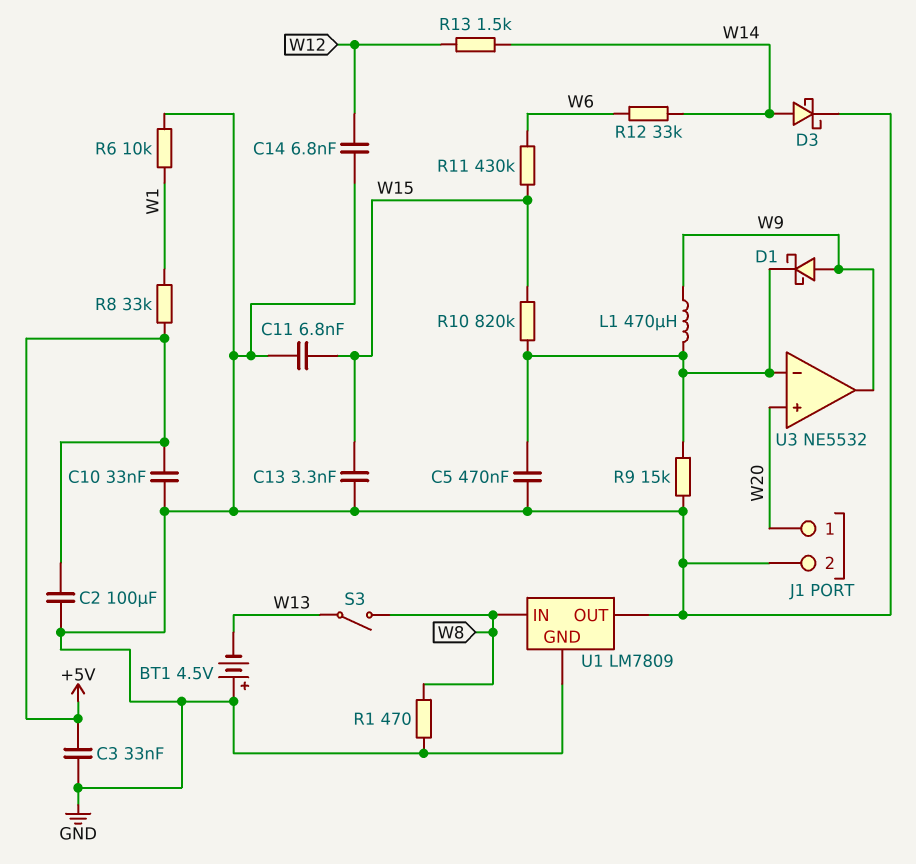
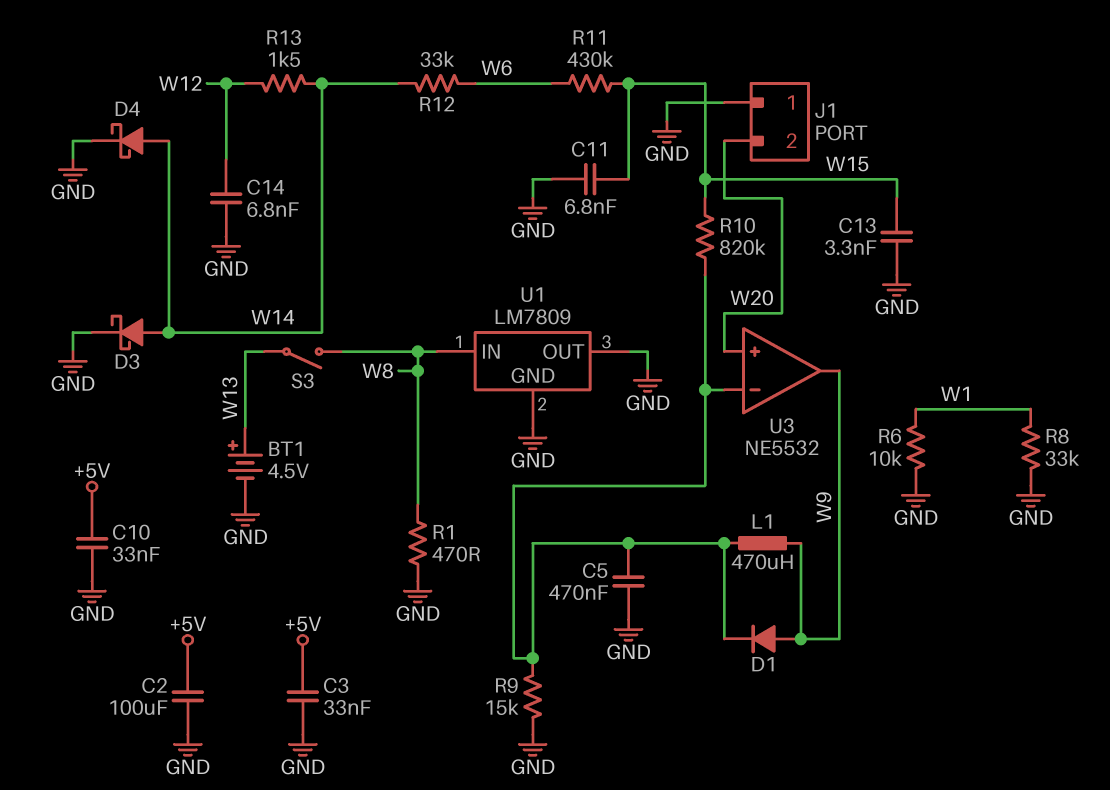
BT1: 4.5V (plus GND, minus W13) -> 4.5V (plus W13, minus GND)
D1: schottky (A W9, K U3/in-) -> diode (A W9, K U3/in-)
D4: none -> schottky (A W14, K GND)
J1 pin 1: W20 -> GND
J1 pin 2: GND -> W20
R8: 33k (+5V, W1) -> 33k (GND, W1)

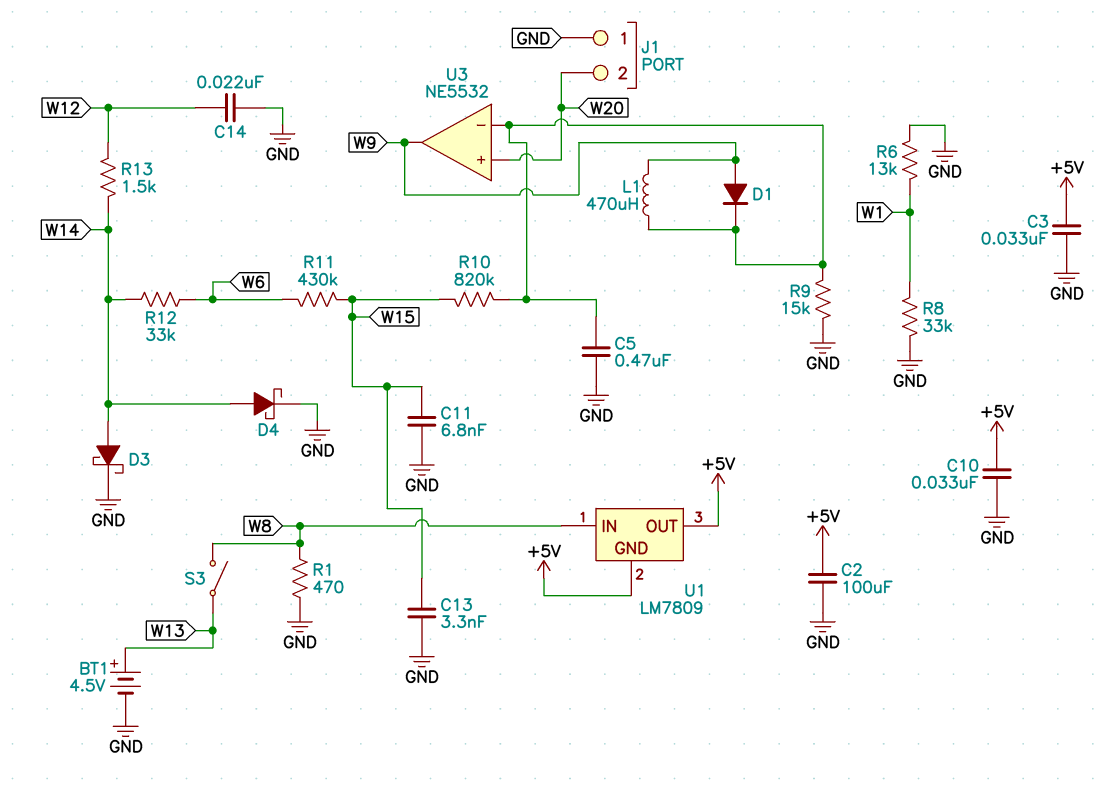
C14: 6.8nF (GND, W12) -> 22nF (GND, W12)
R6: 10k (GND, W1) -> 13k (GND, W1)
U1 pin GND: GND -> +5V
U1 pin OUT: GND -> +5V

